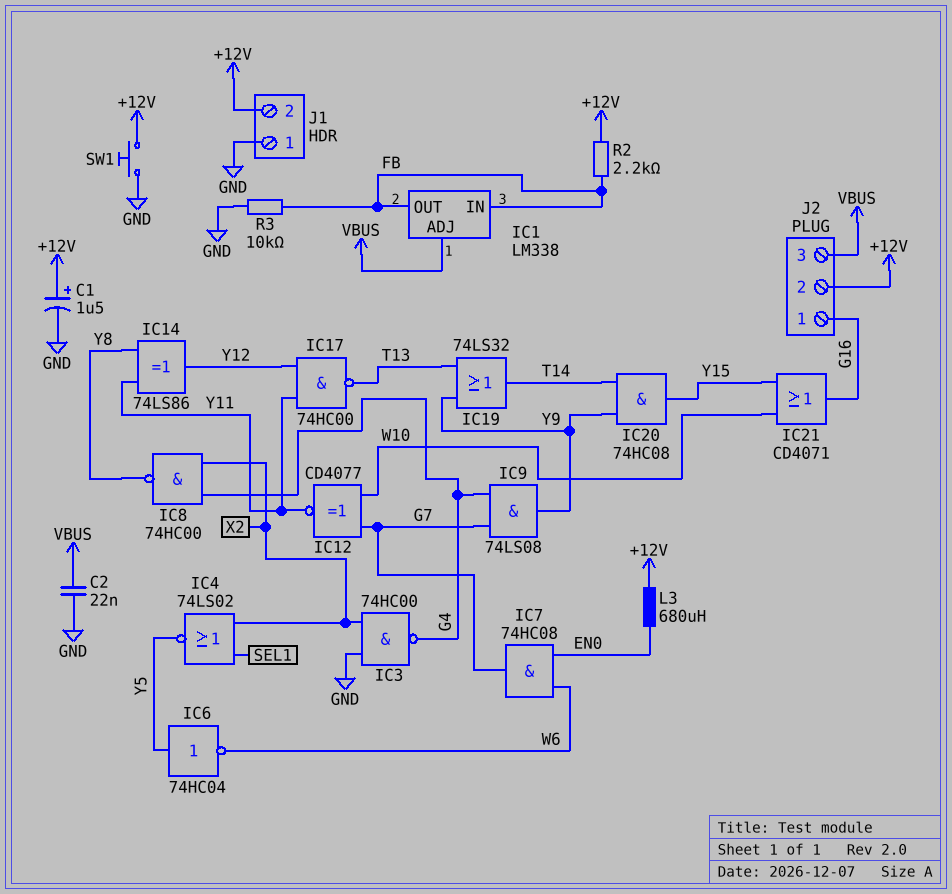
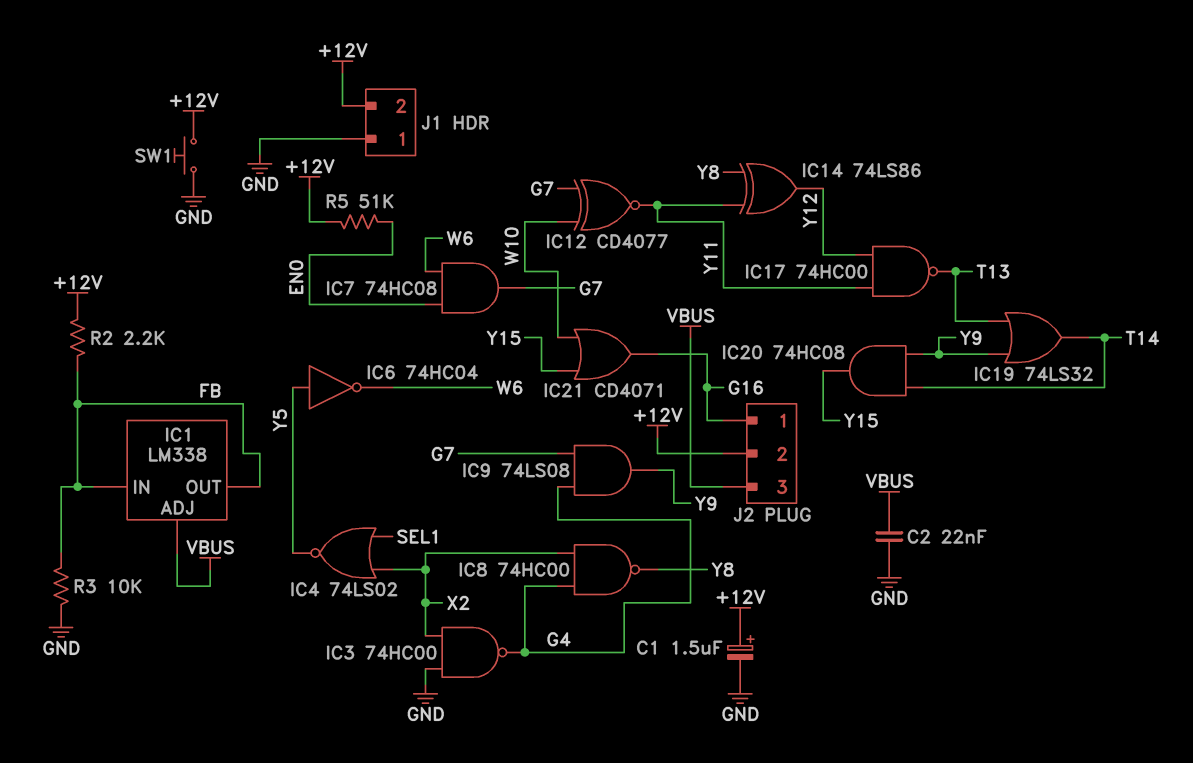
L3: 680uH (+12V, EN0) -> none
R5: none -> 51k (+12V, EN0)

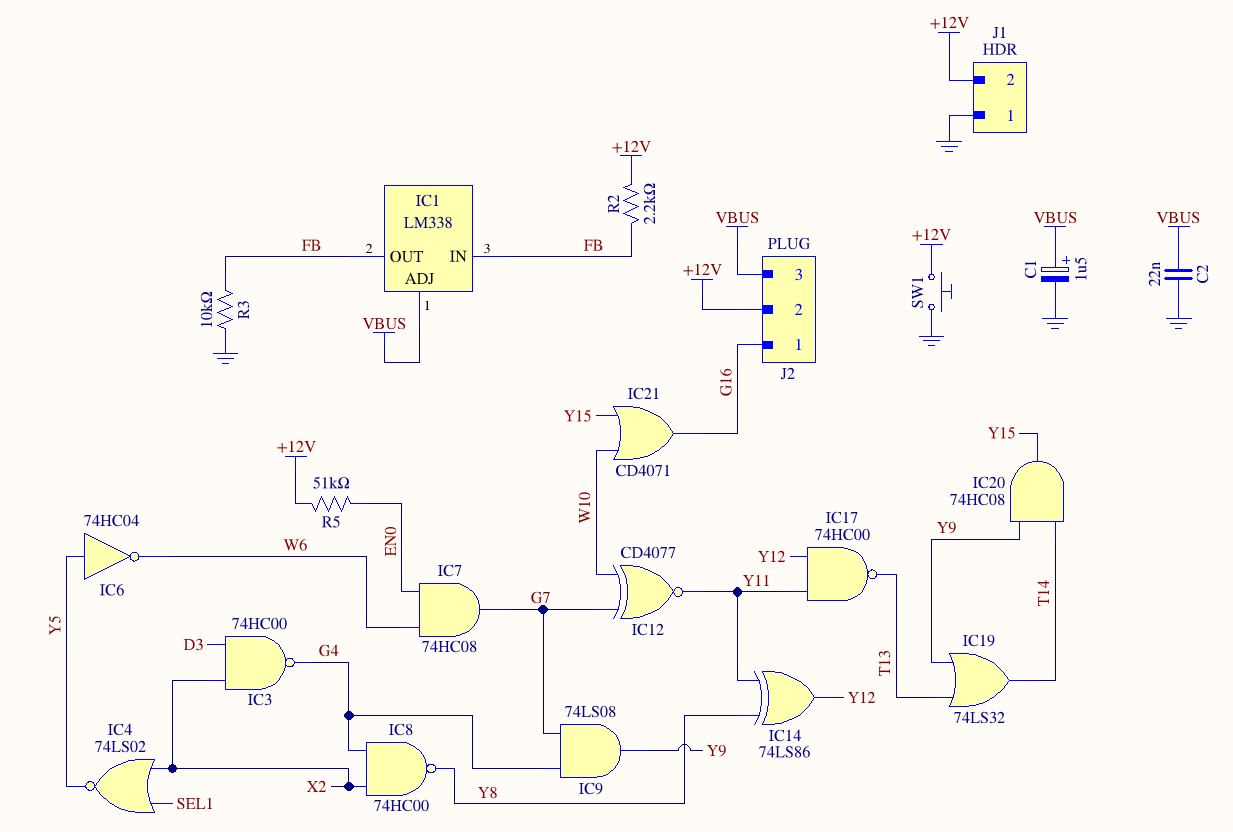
C1: 1.5uF (plus +12V, minus GND) -> 1.5uF (plus VBUS, minus GND)
IC3: NAND 74HC00 (in GND, in X2, out G4) -> NAND 74HC00 (in D3, in X2, out G4)

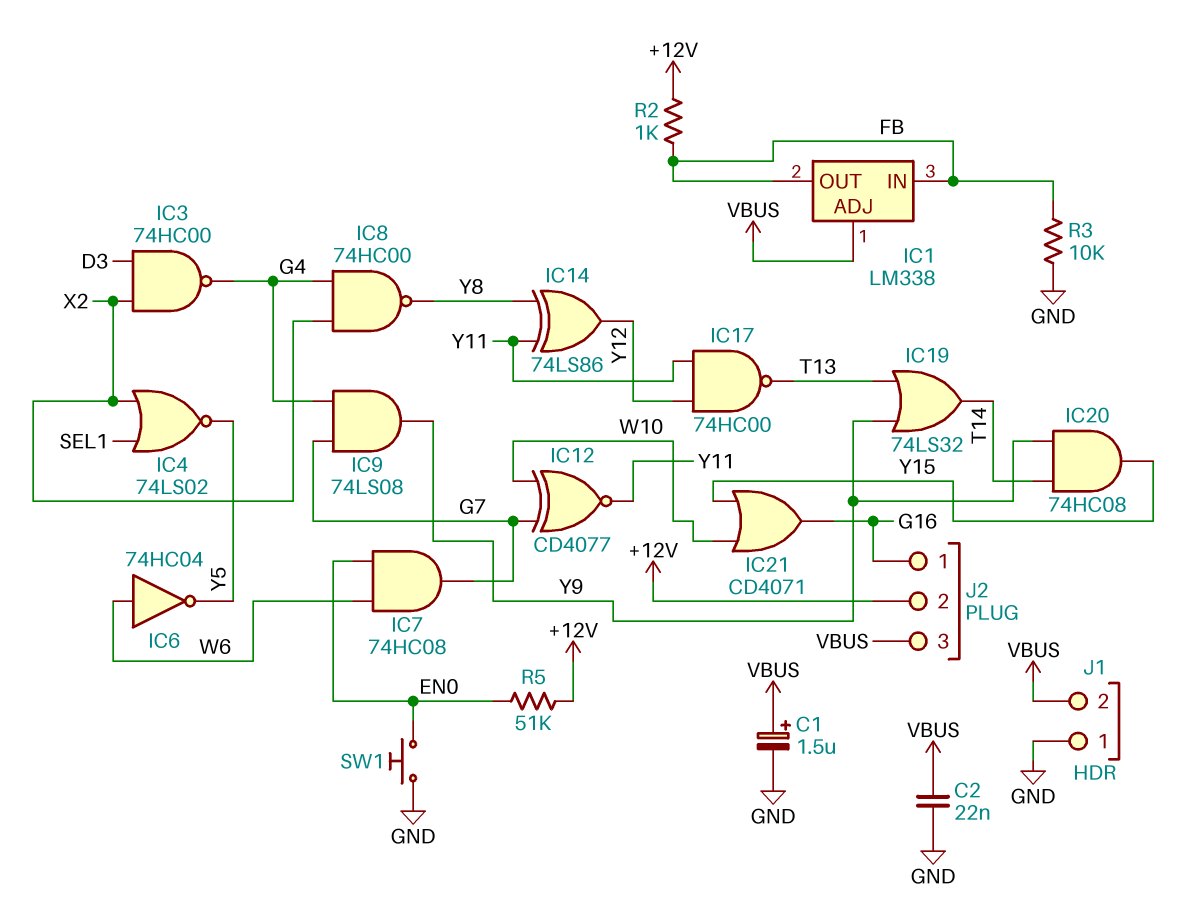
IC6: NOT 74HC04 (in Y5, out W6) -> NOT 74HC04 (in W6, out Y5)
J1 pin 2: +12V -> VBUS
R2: 2.2k (+12V, FB) -> 1k (+12V, FB)
SW1: button (+12V, GND) -> button (EN0, GND)

